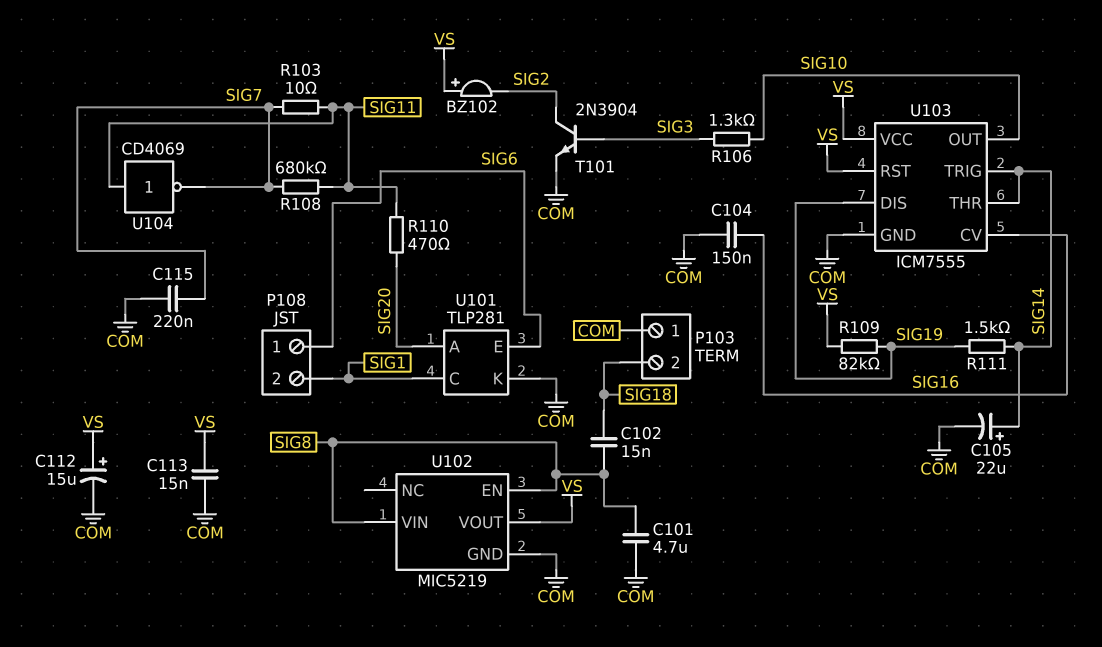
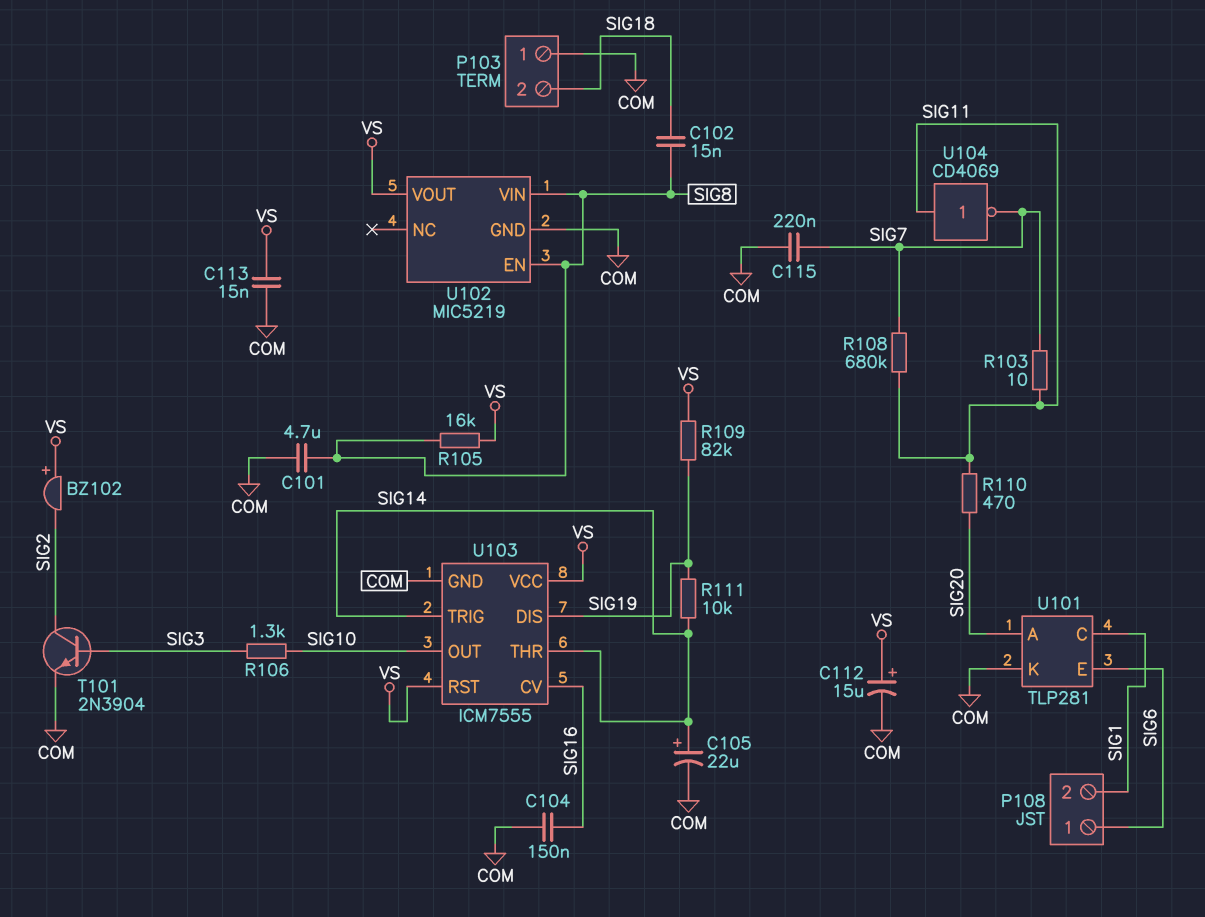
R105: none -> 16k (SIG8, VS)
R111: 1.5k (SIG14, SIG19) -> 10k (SIG14, SIG19)

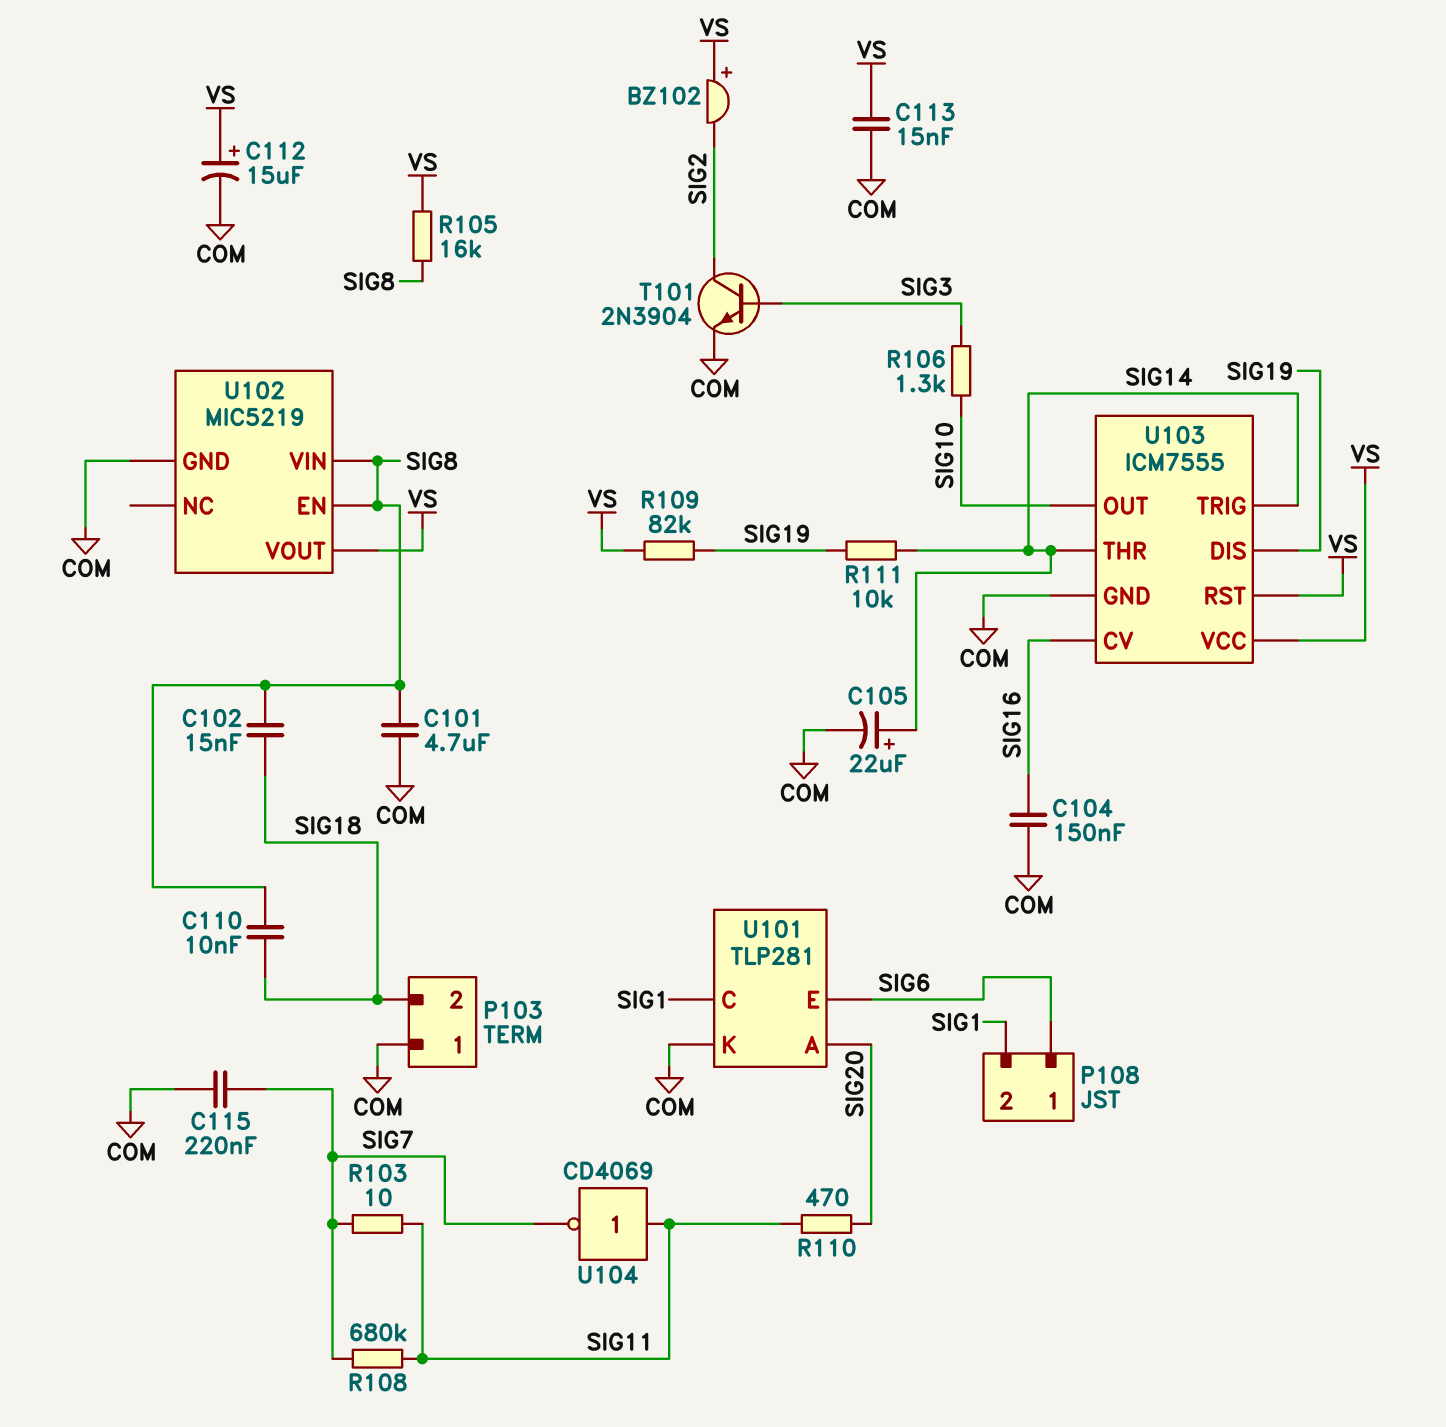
C110: none -> 10nF (SIG8, SIG18)

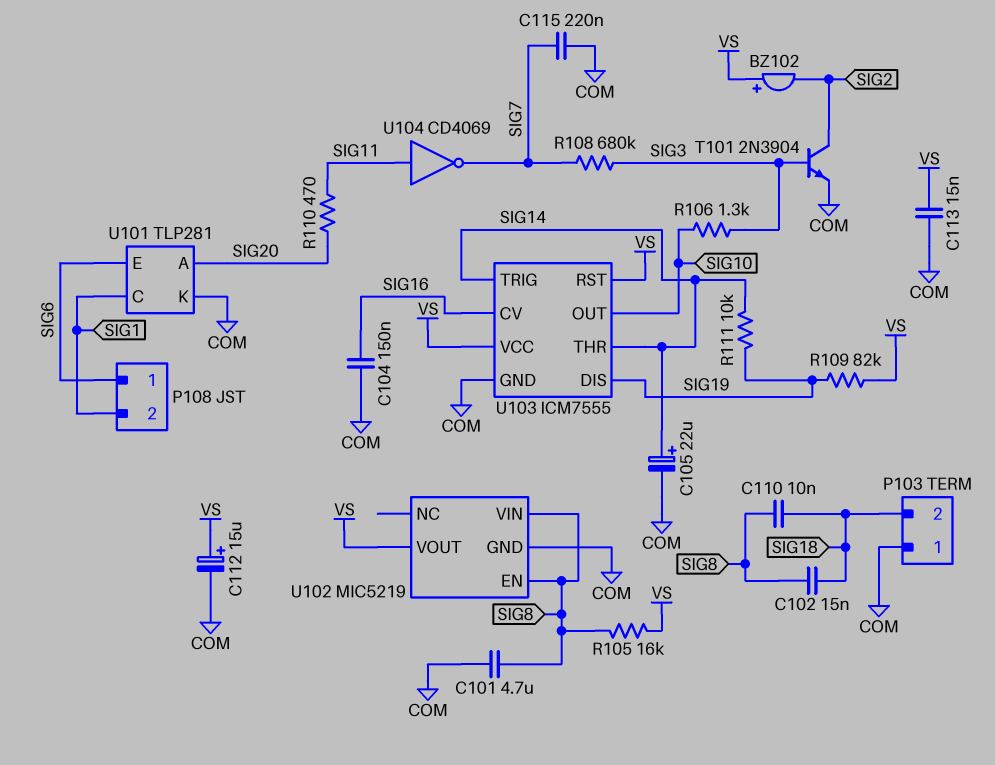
R103: 10 (SIG7, SIG11) -> none
R108: 680k (SIG7, SIG11) -> 680k (SIG3, SIG7)

